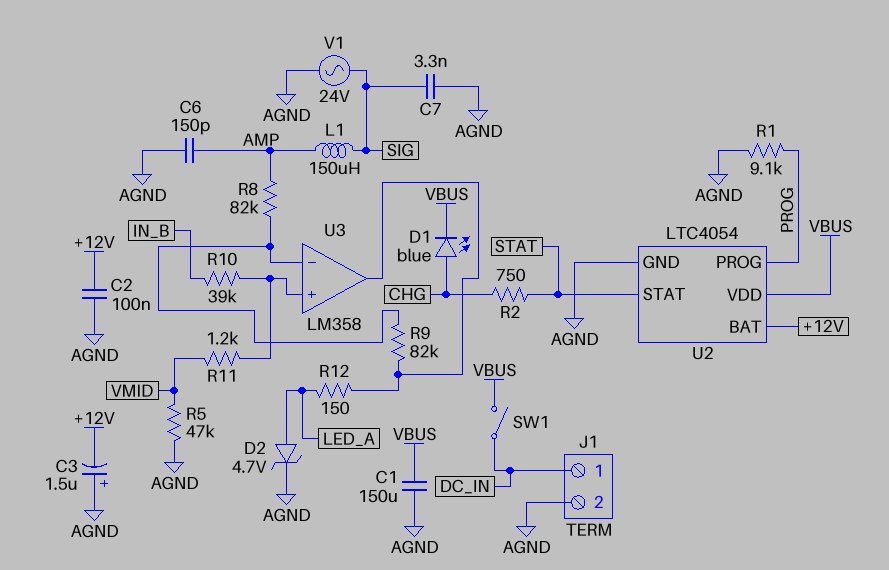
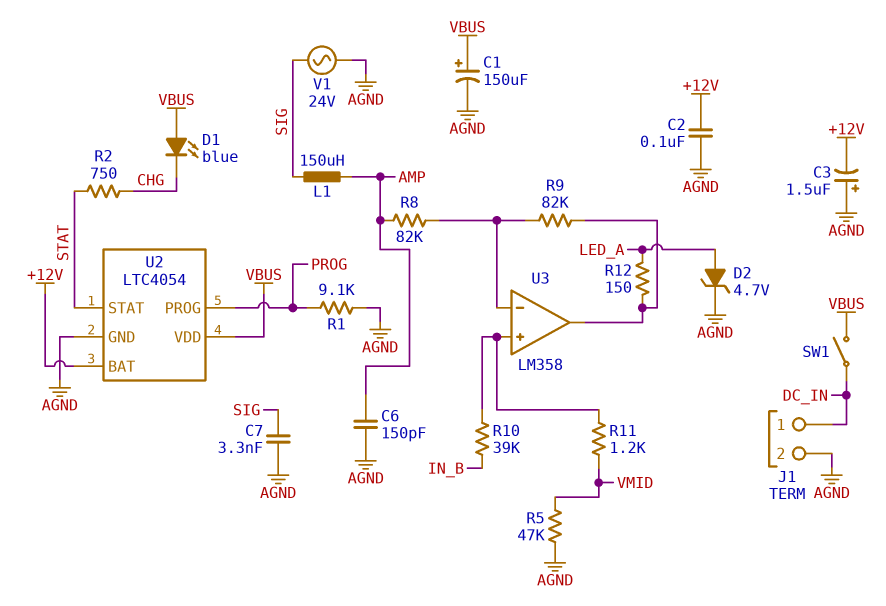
C1: 150uF (AGND, VBUS) -> 150uF (plus VBUS, minus AGND)
D1: LED blue (A CHG, K VBUS) -> LED blue (A VBUS, K CHG)

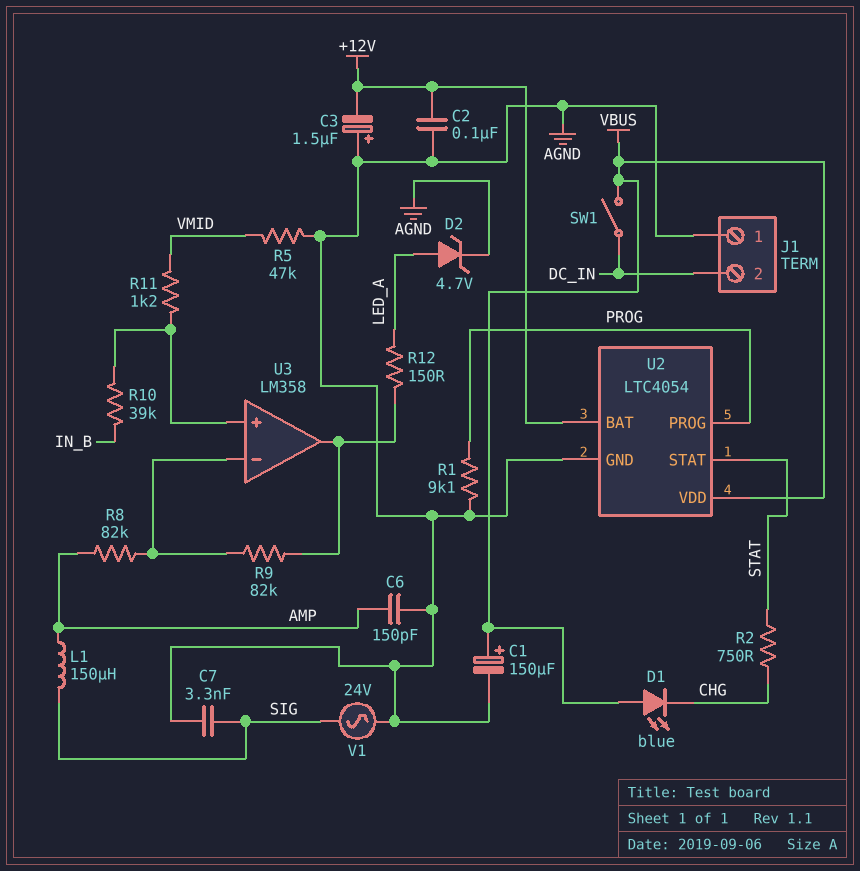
J1 pin 1: DC_IN -> AGND
J1 pin 2: AGND -> DC_IN

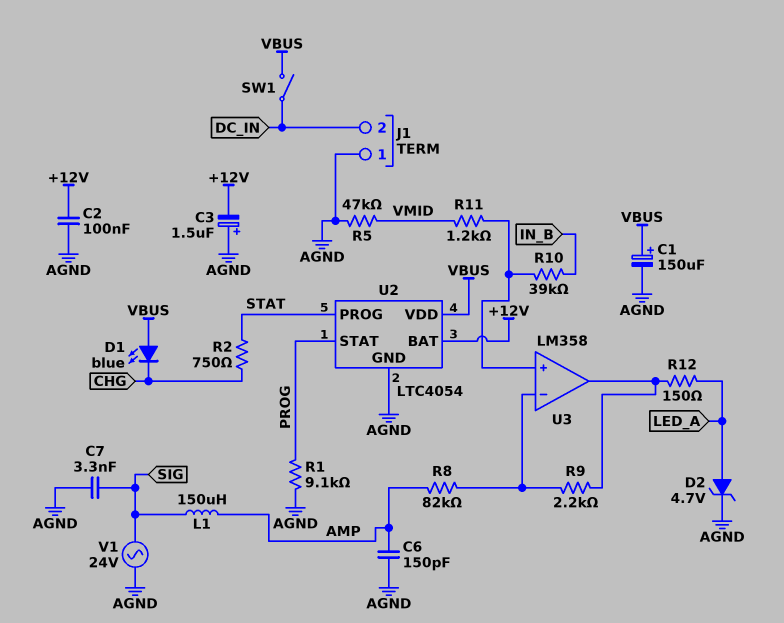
R9: 82k (U3/in-, U3/out) -> 2.2k (U3/in-, U3/out)
U2 pin PROG: PROG -> STAT
U2 pin STAT: STAT -> PROG

